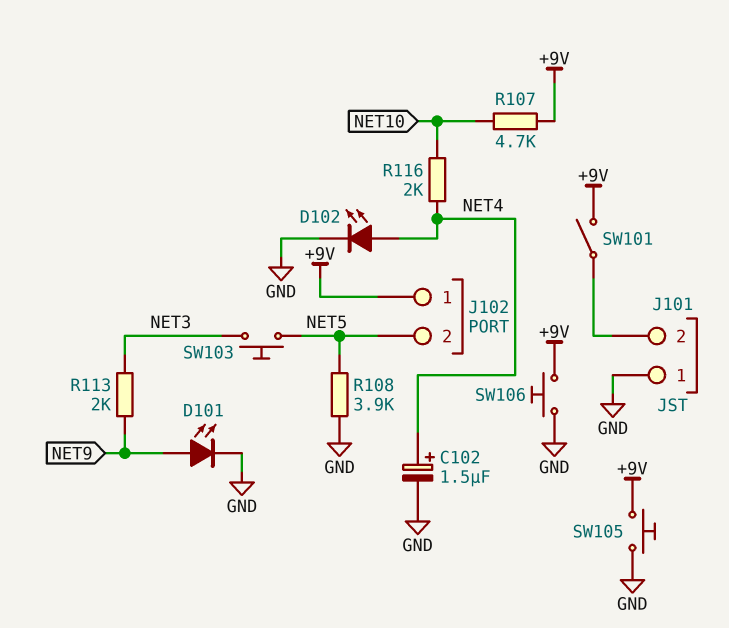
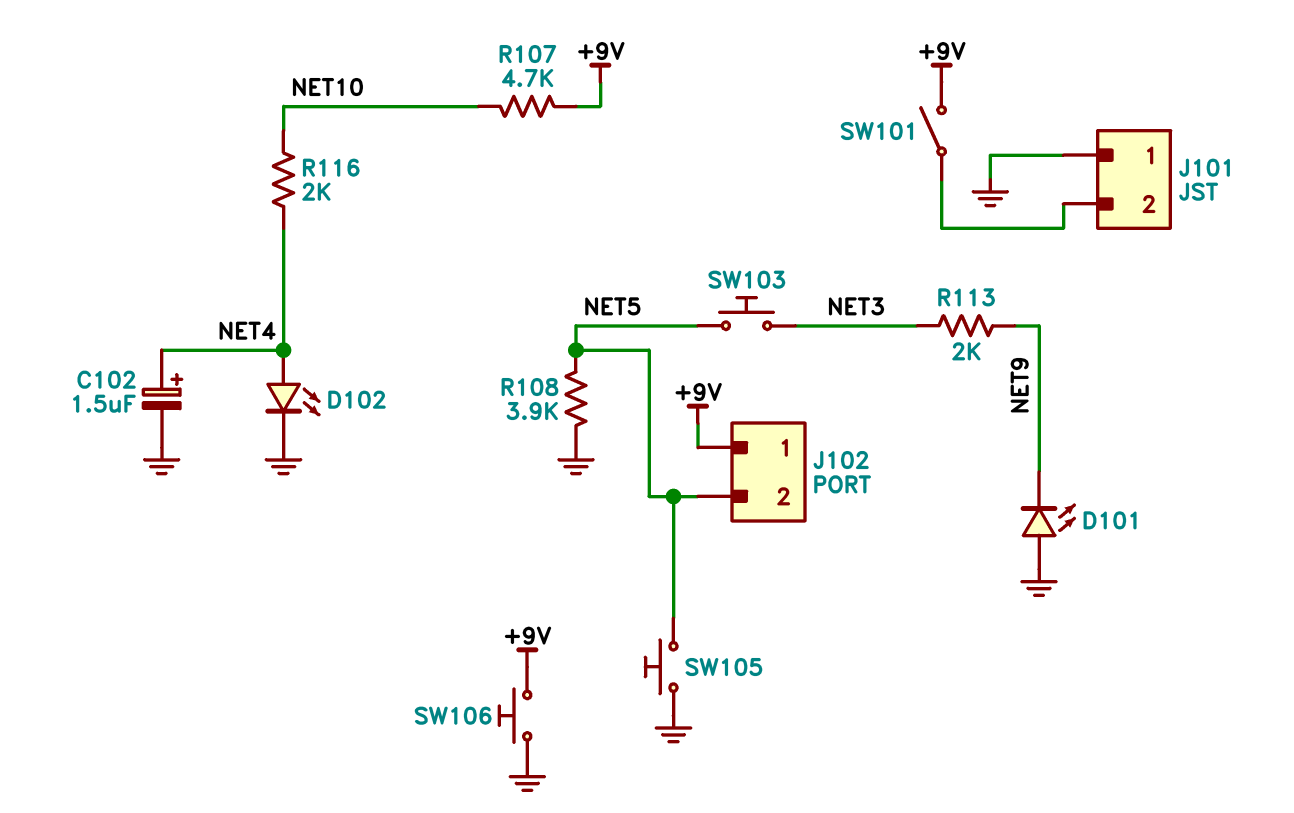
D101: LED (A NET9, K GND) -> LED (A GND, K NET9)
SW105: button (+9V, GND) -> button (GND, NET5)

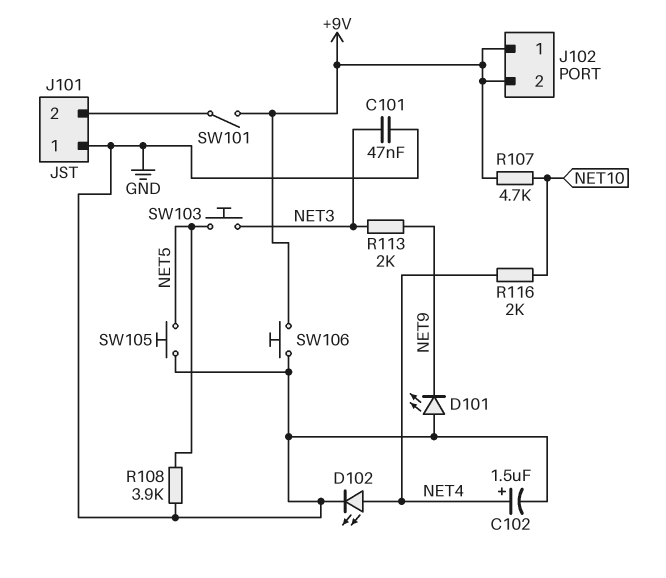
C101: none -> 47nF (GND, NET3)
J102 pin 2: NET5 -> +9V

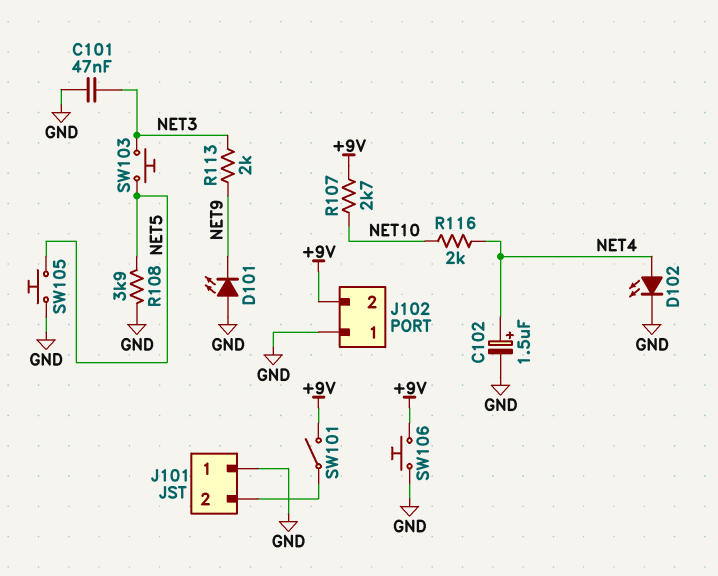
J102 pin 1: +9V -> GND
R107: 4.7k (+9V, NET10) -> 2.7k (+9V, NET10)

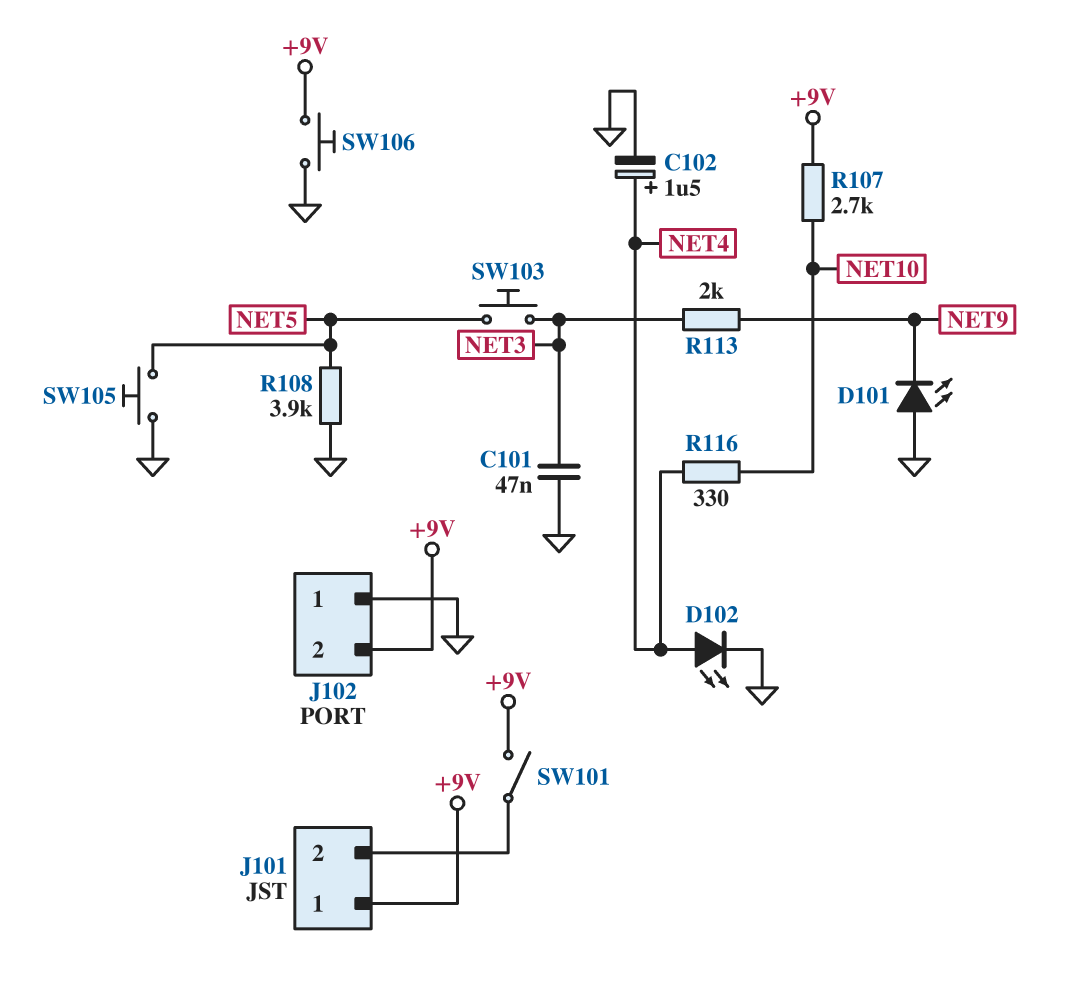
J101 pin 1: GND -> +9V
R116: 2k (NET4, NET10) -> 330 (NET4, NET10)

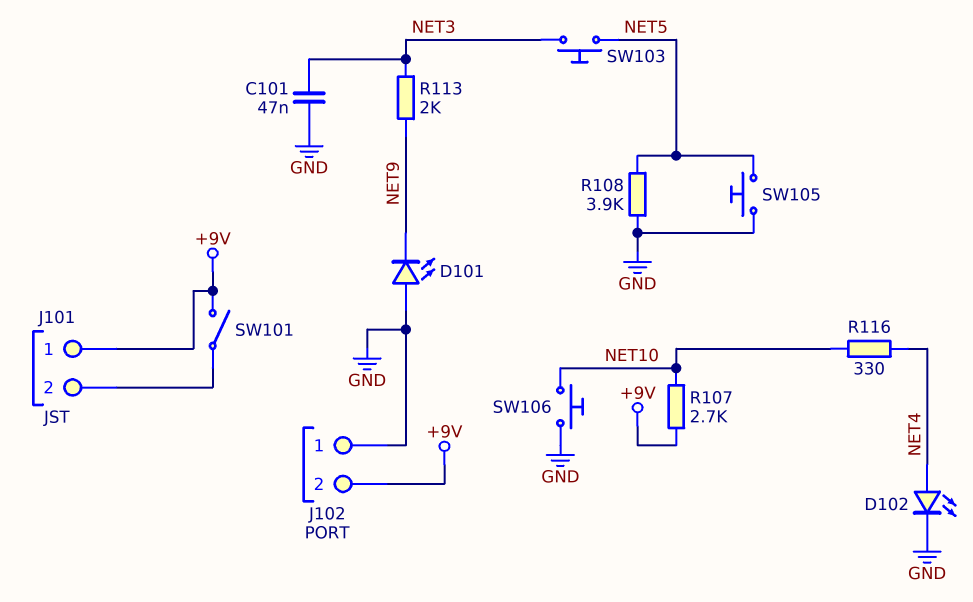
C102: 1.5uF (plus NET4, minus GND) -> none
SW106: button (+9V, GND) -> button (GND, NET10)

